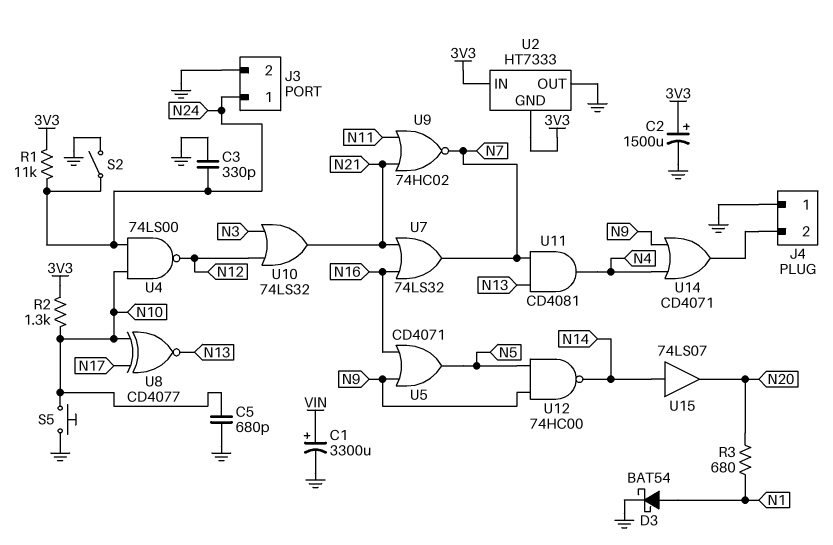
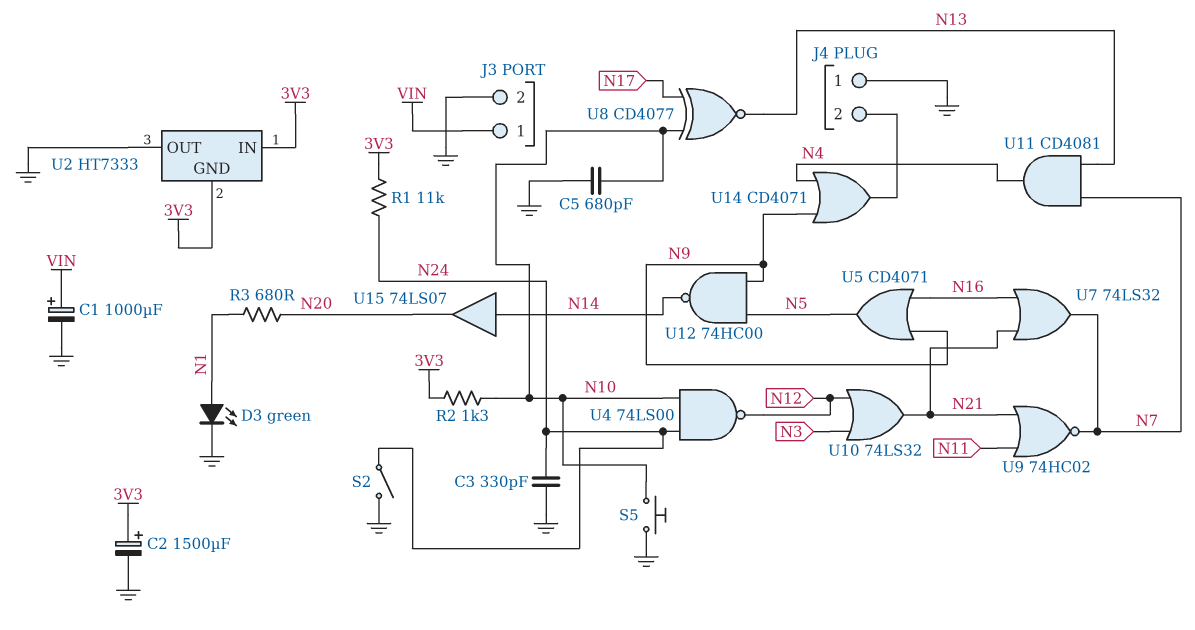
C1: 3300uF (plus VIN, minus GND) -> 1000uF (plus VIN, minus GND)
D3: schottky BAT54 (A N1, K GND) -> LED green (A N1, K GND)
J3 pin 1: N24 -> VIN

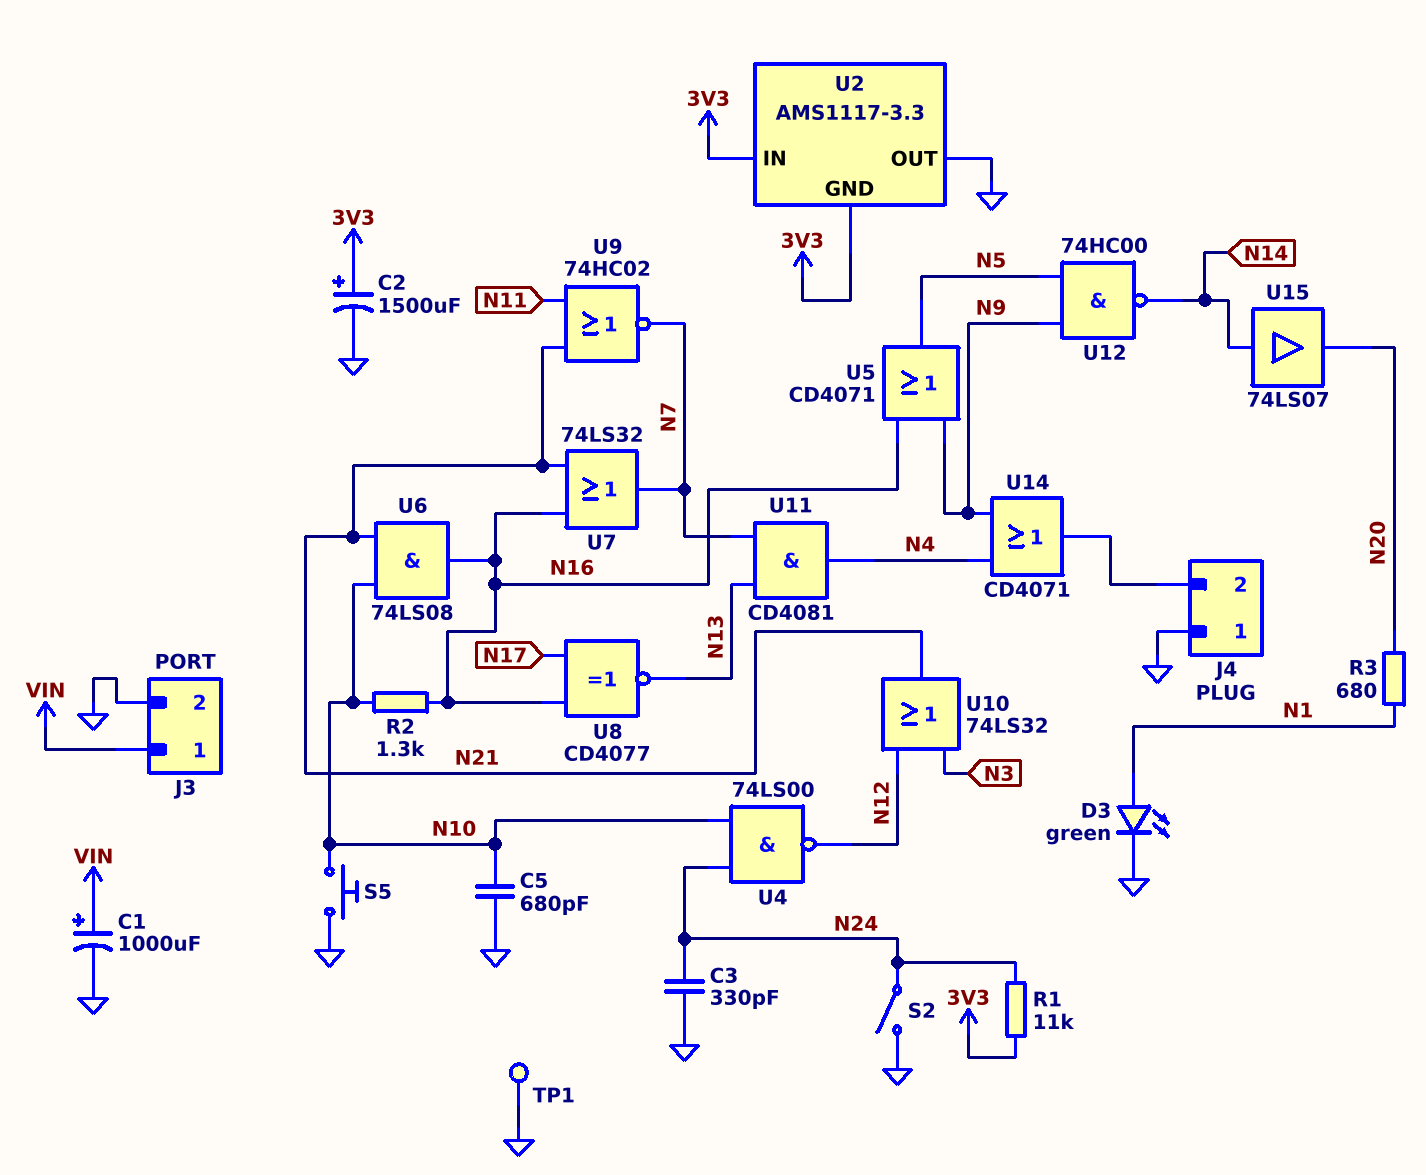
R2: 1.3k (3V3, N10) -> 1.3k (N10, N16)
TP1: none -> test point (GND)
U2: HT7333 -> AMS1117-3.3
U6: none -> AND 74LS08 (in N10, in N21, out N16)
U8: XNOR CD4077 (in N10, in N17, out N13) -> XNOR CD4077 (in N16, in N17, out N13)

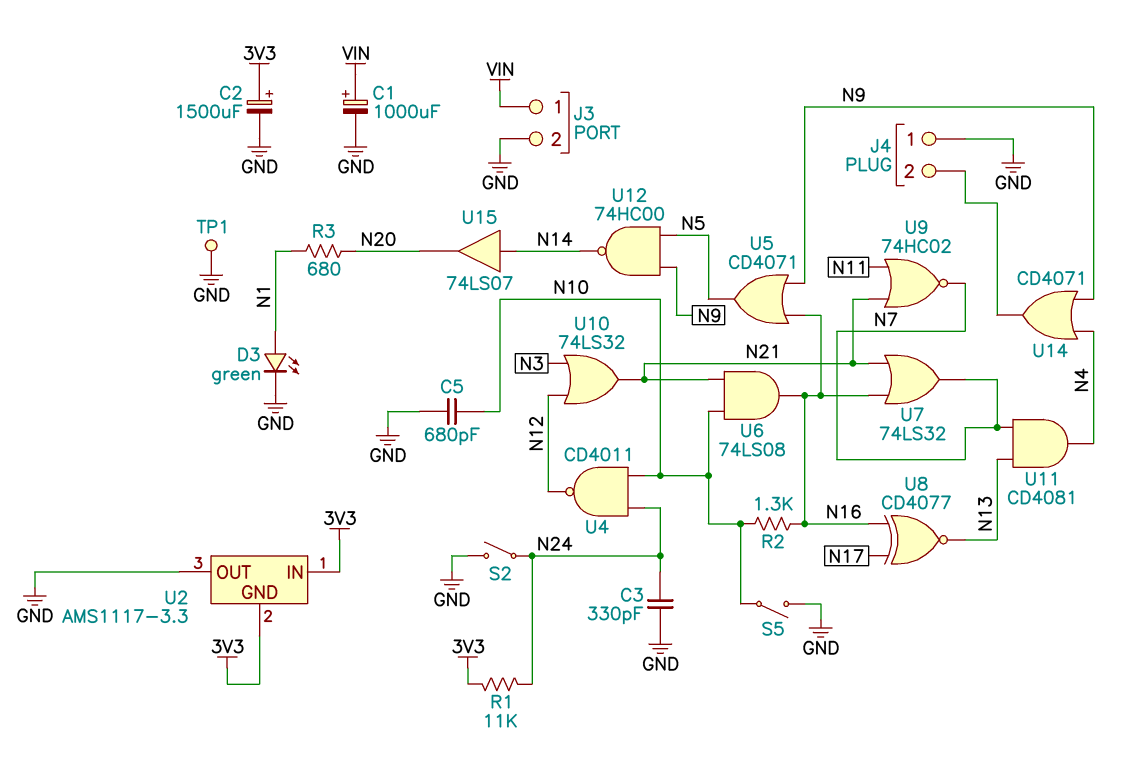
S5: button (GND, N10) -> switch (GND, N10)
U4: NAND 74LS00 (in N10, in N24, out N12) -> NAND CD4011 (in N10, in N24, out N12)

